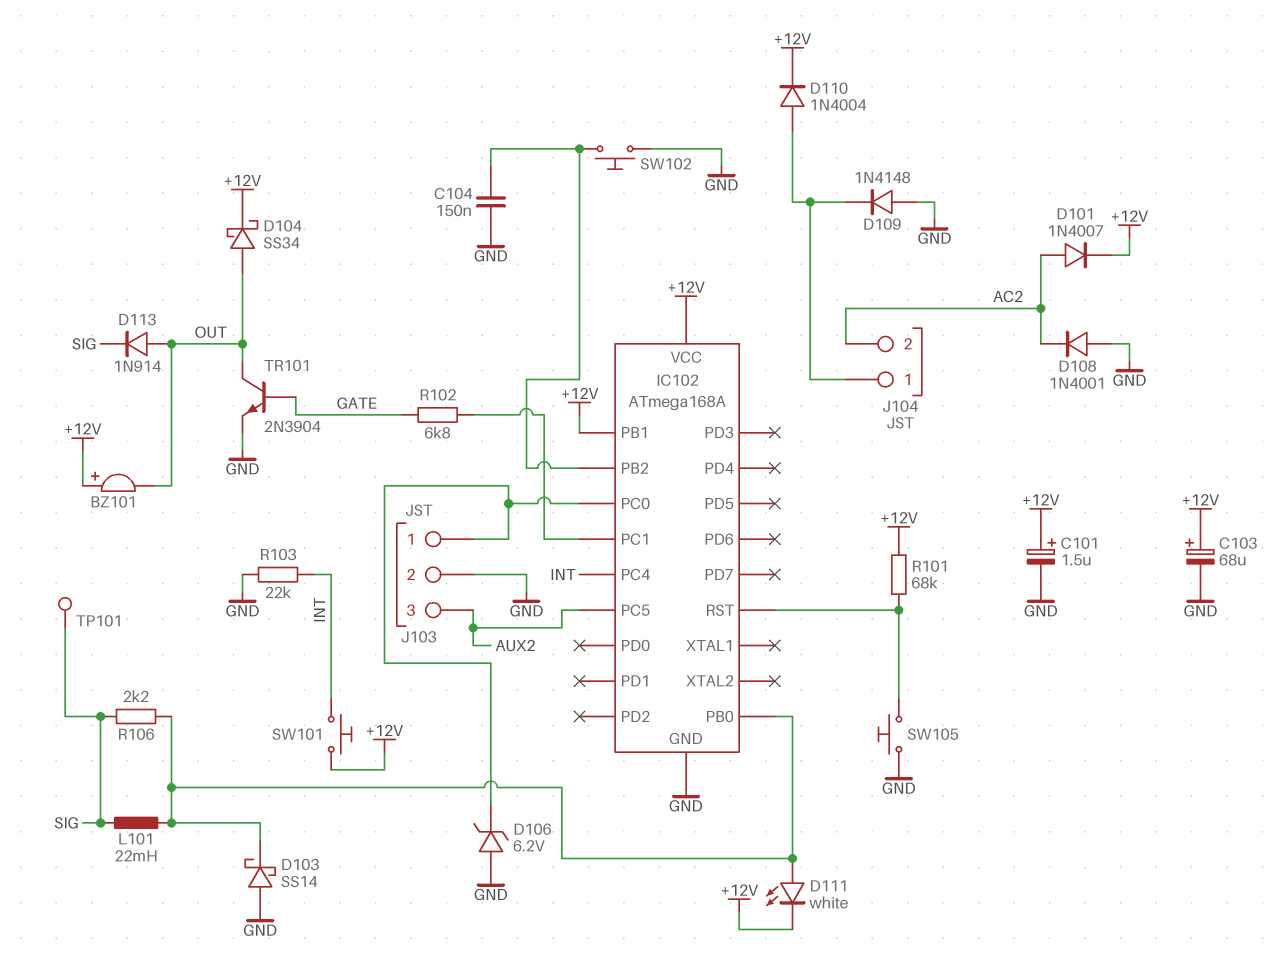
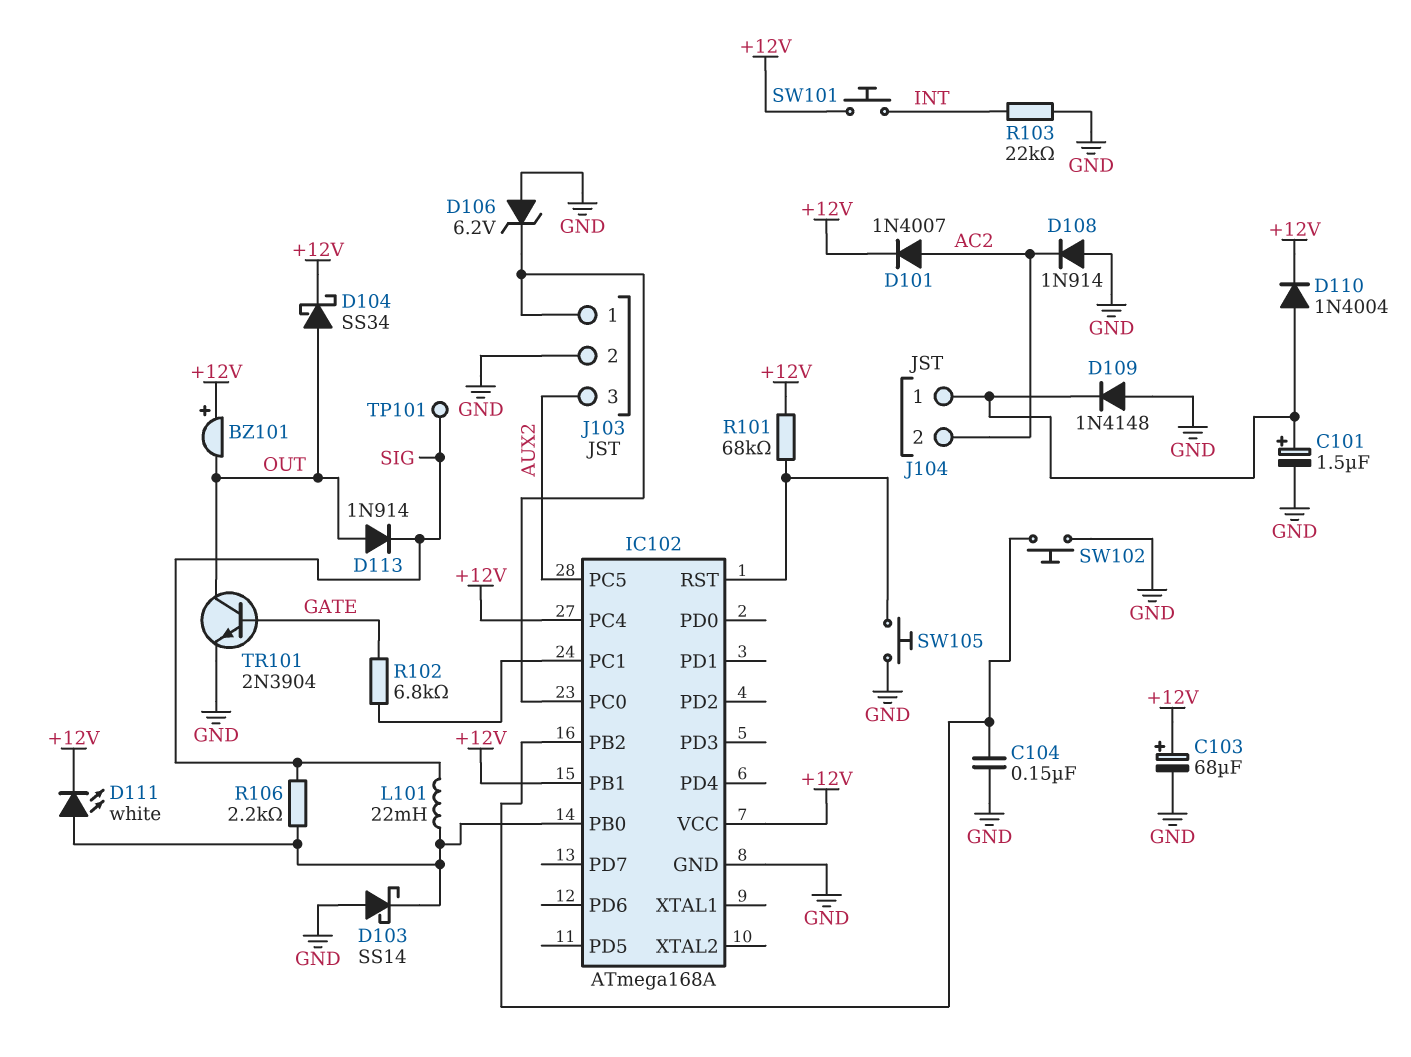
C101: 1.5uF (plus +12V, minus GND) -> 1.5uF (plus J104/1, minus GND)
D108: diode 1N4001 (A GND, K AC2) -> diode 1N914 (A GND, K AC2)
IC102 pin PC4: INT -> +12V

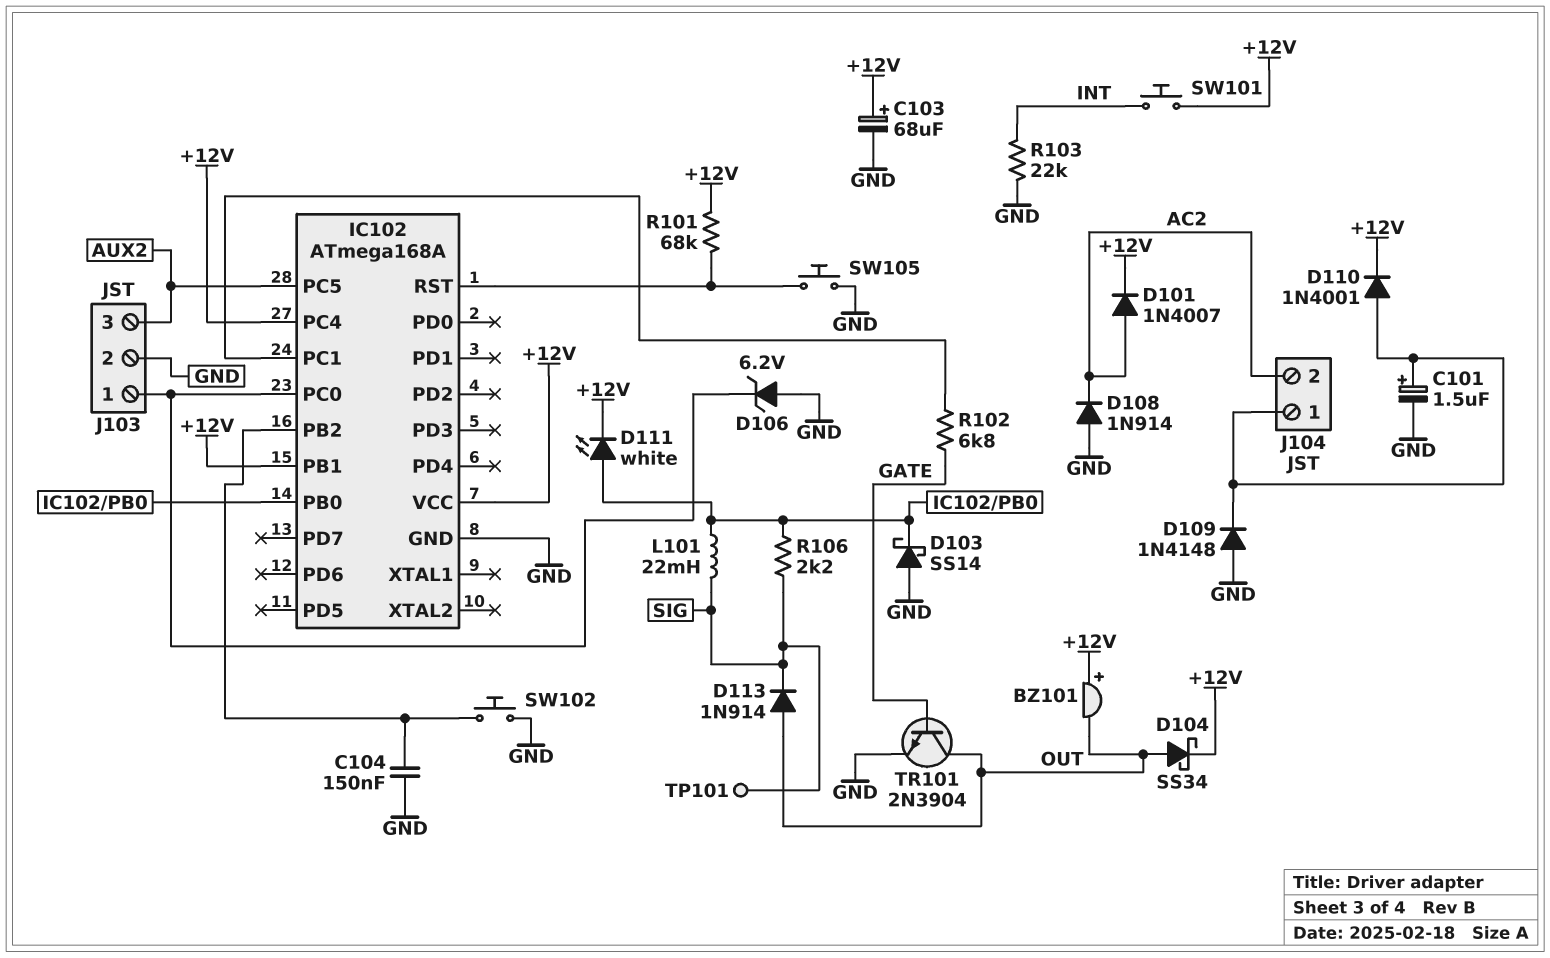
D110: diode 1N4004 (A J104/1, K +12V) -> diode 1N4001 (A J104/1, K +12V)

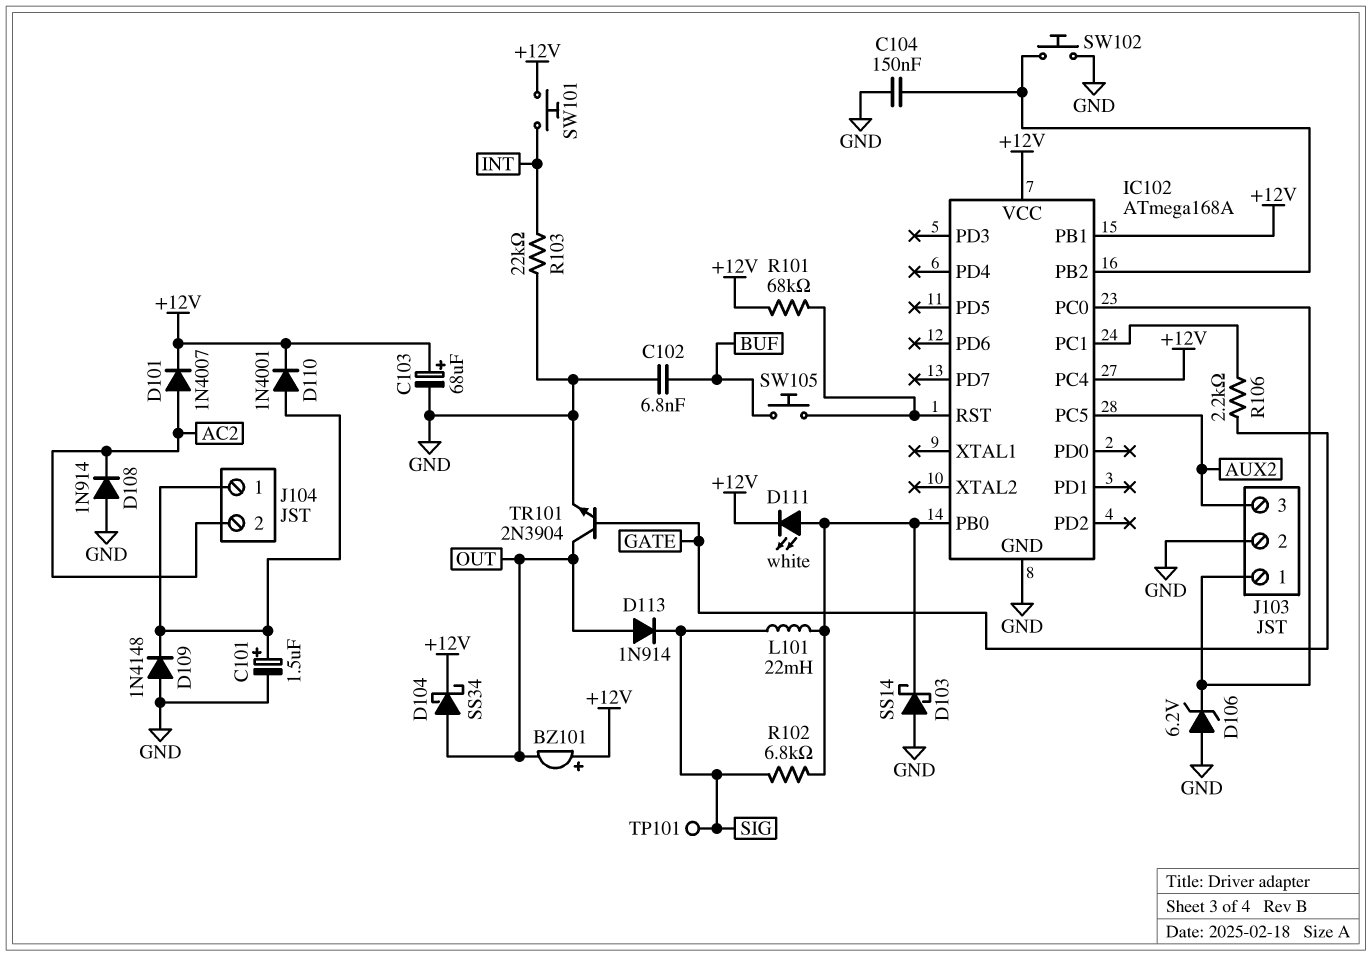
C102: none -> 6.8nF (BUF, GND)
R102: 6.8k (GATE, IC102/PC1) -> 6.8k (IC102/PB0, SIG)
R106: 2.2k (IC102/PB0, SIG) -> 2.2k (GATE, IC102/PC1)
SW105: button (GND, IC102/RST) -> button (BUF, IC102/RST)

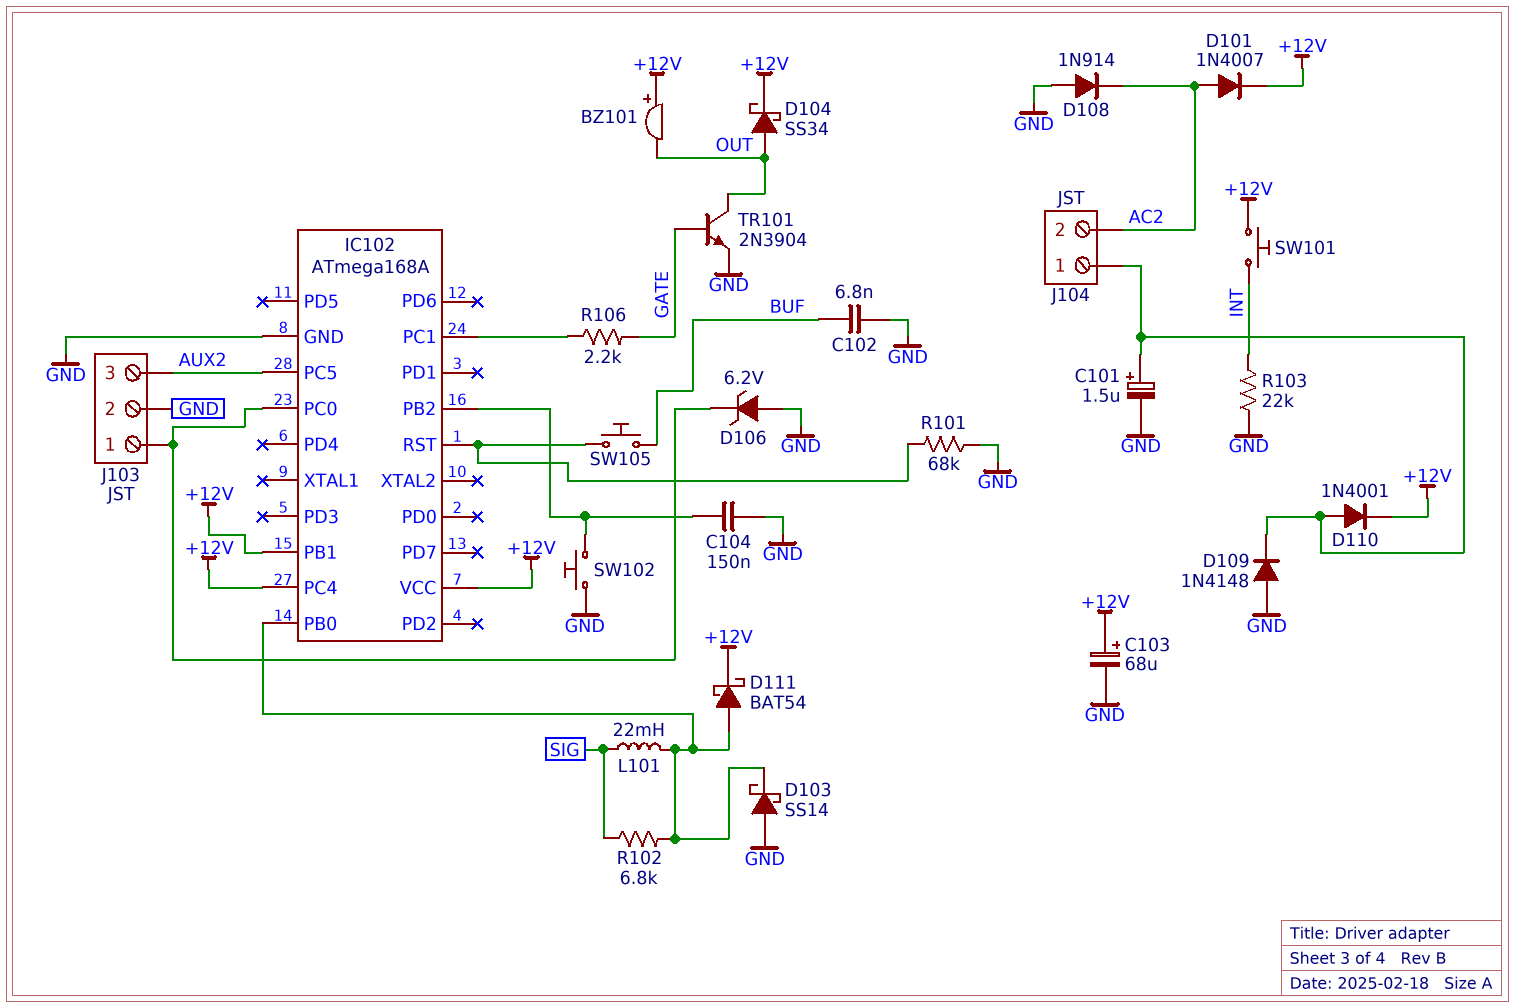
D111: LED white (A IC102/PB0, K +12V) -> schottky BAT54 (A IC102/PB0, K +12V)
D113: diode 1N914 (A OUT, K SIG) -> none
R101: 68k (+12V, IC102/RST) -> 68k (GND, IC102/RST)
TP101: test point (SIG) -> none

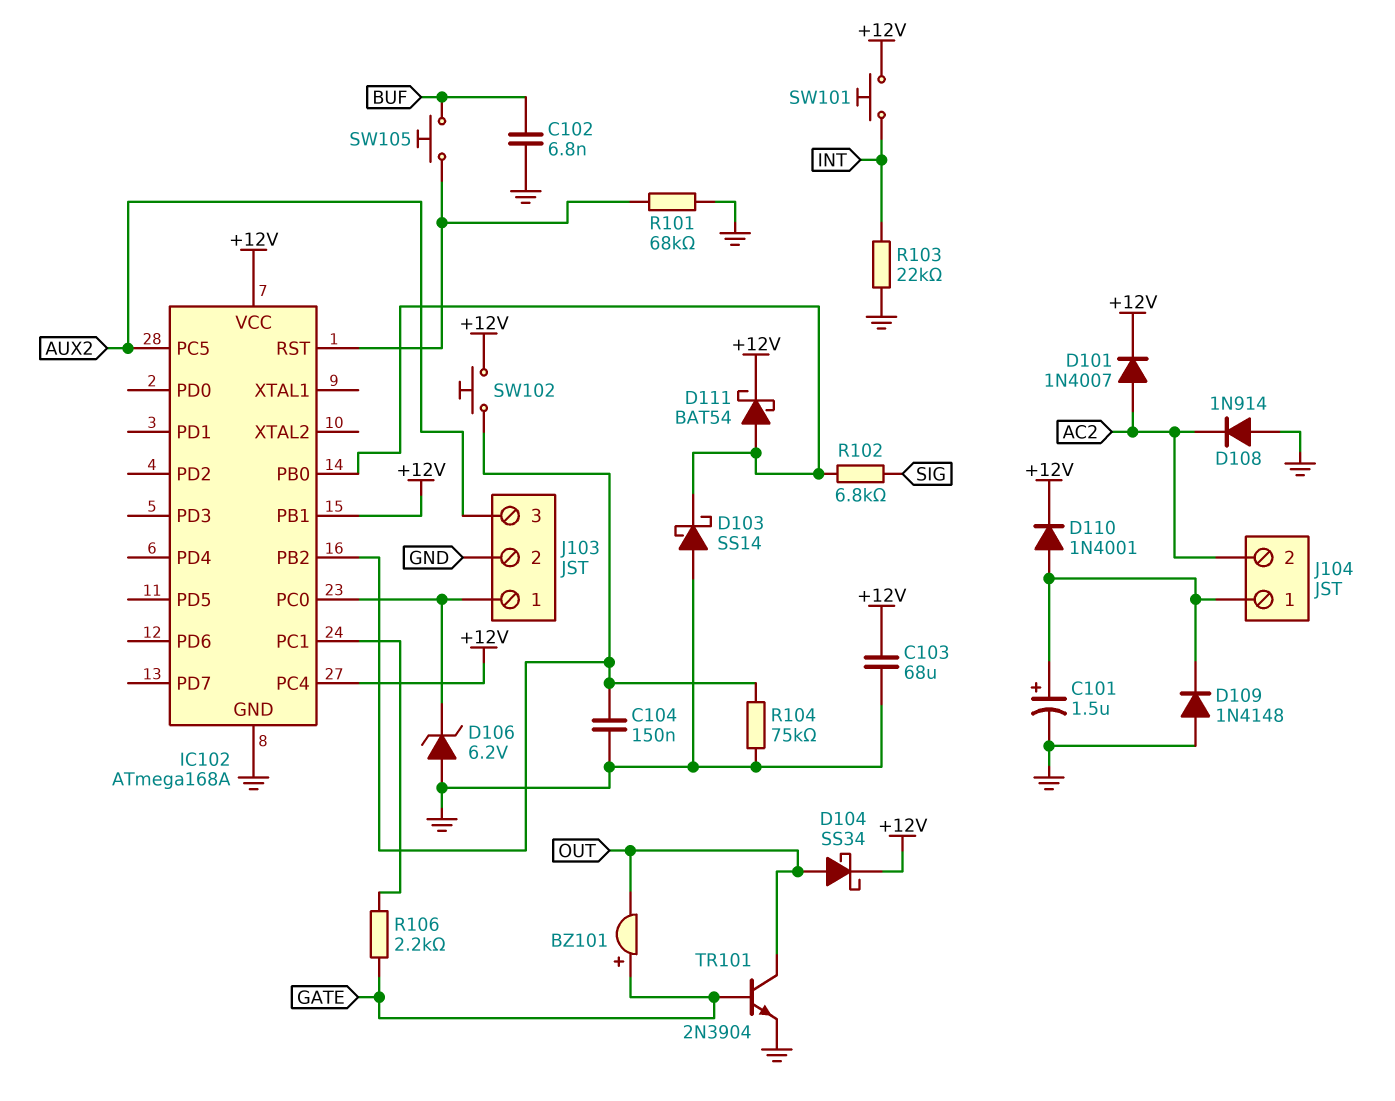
BZ101: buzzer (plus +12V, minus OUT) -> buzzer (plus GATE, minus OUT)
C103: 68uF (plus +12V, minus GND) -> 68uF (+12V, GND)
L101: 22mH (IC102/PB0, SIG) -> none
R104: none -> 75k (GND, IC102/PB2)
SW102: button (GND, IC102/PB2) -> button (+12V, IC102/PB2)

